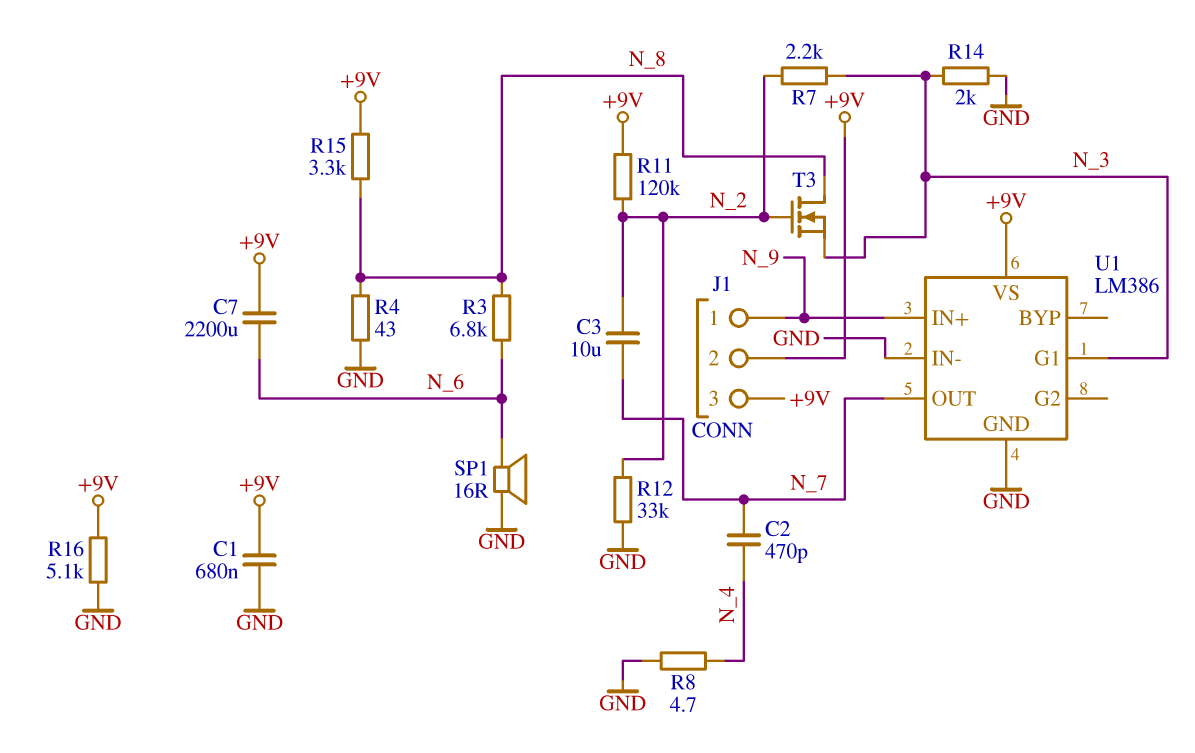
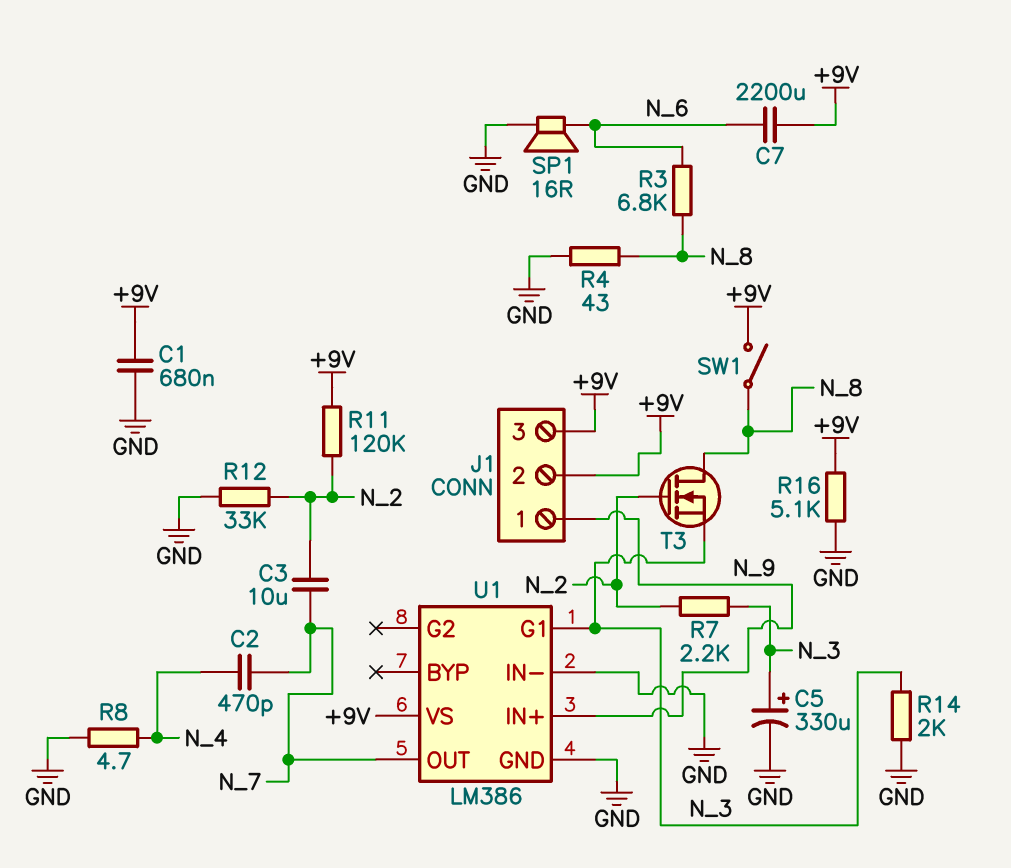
C5: none -> 330uF (plus N_3, minus GND)
R15: 3.3k (+9V, N_8) -> none
SW1: none -> switch (+9V, N_8)

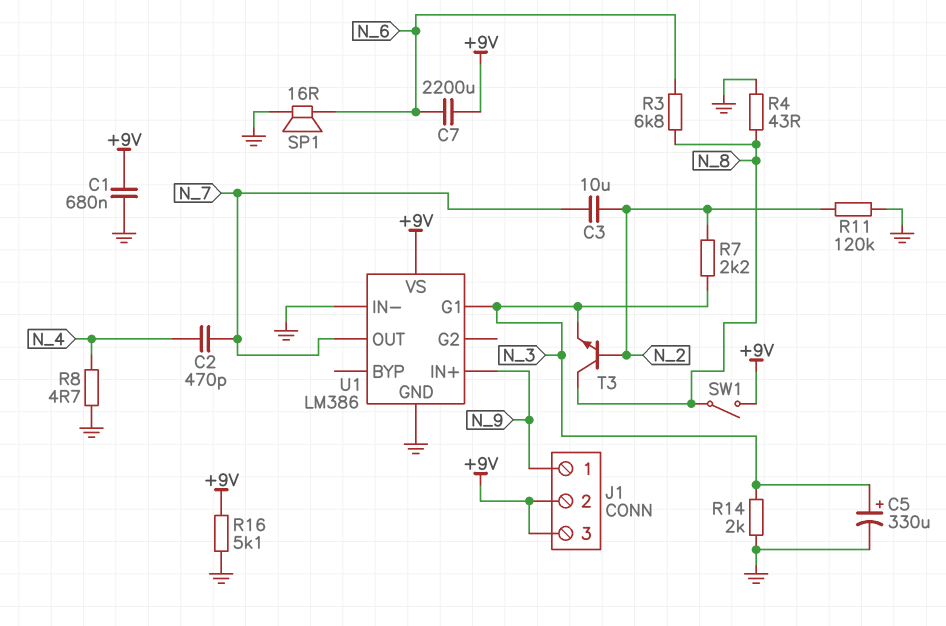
R11: 120k (+9V, N_2) -> 120k (GND, N_2)
R12: 33k (GND, N_2) -> none
T3: NMOS (G N_2, D N_8, S N_3) -> NPN (B N_2, C N_8, E N_3)

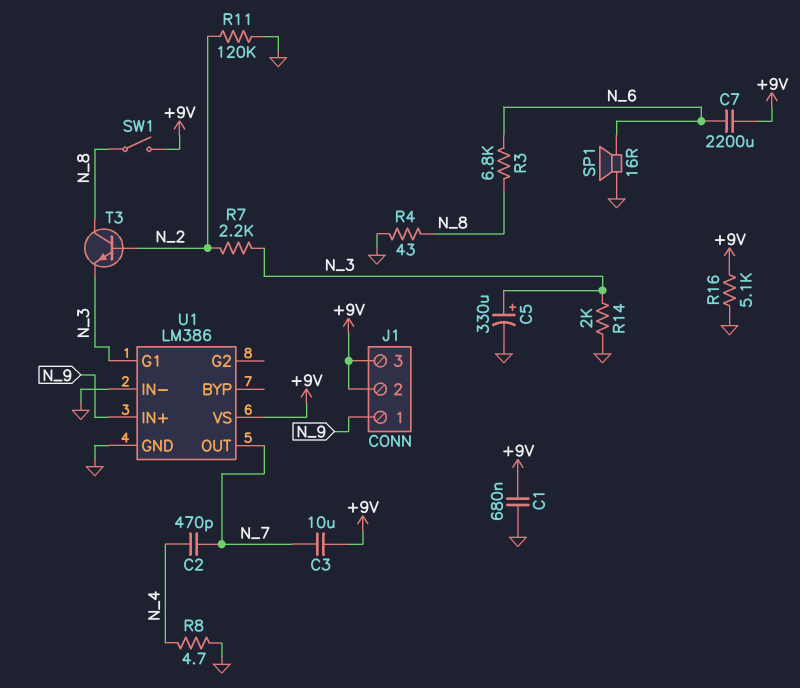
C3: 10uF (N_2, N_7) -> 10uF (+9V, N_7)

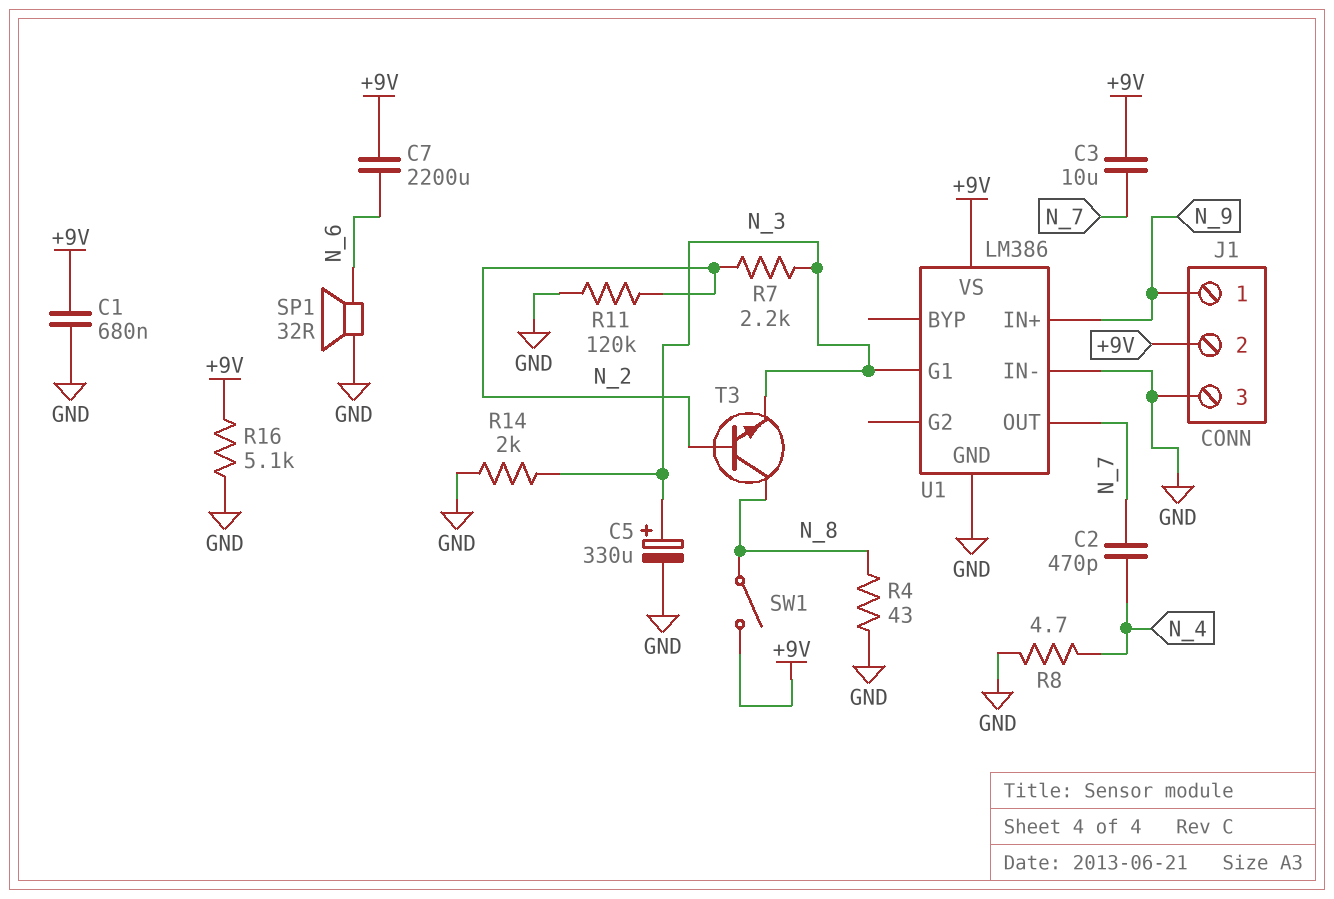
J1 pin 3: +9V -> GND
R3: 6.8k (N_6, N_8) -> none
SP1: speaker 16R (GND, N_6) -> speaker 32R (GND, N_6)

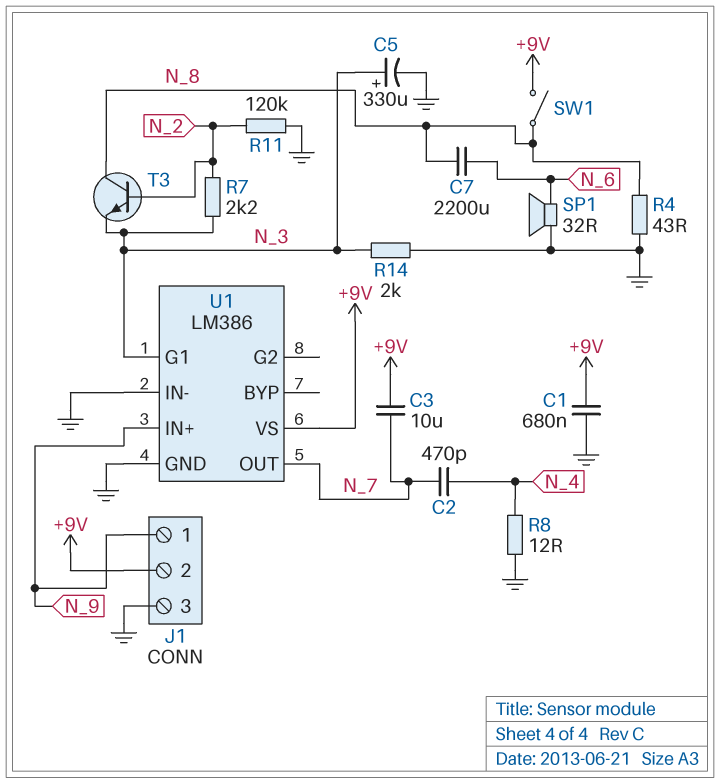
C7: 2200uF (+9V, N_6) -> 2200uF (N_6, N_8)
R8: 4.7 (GND, N_4) -> 12 (GND, N_4)
R16: 5.1k (+9V, GND) -> none

